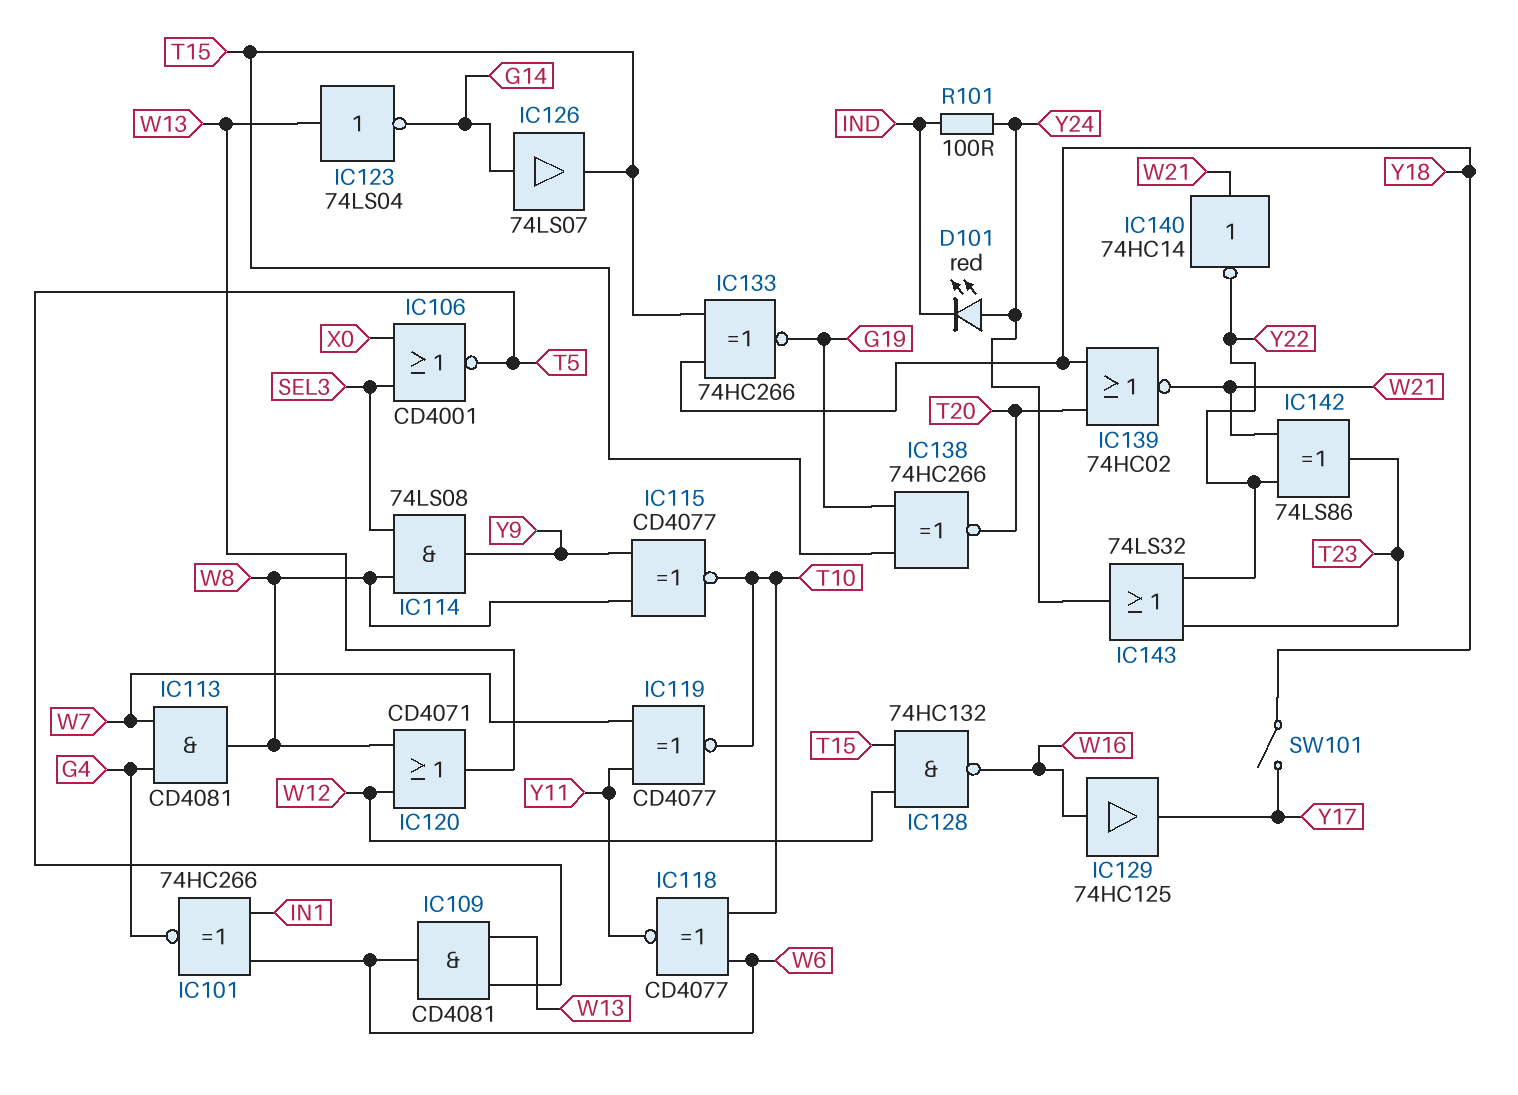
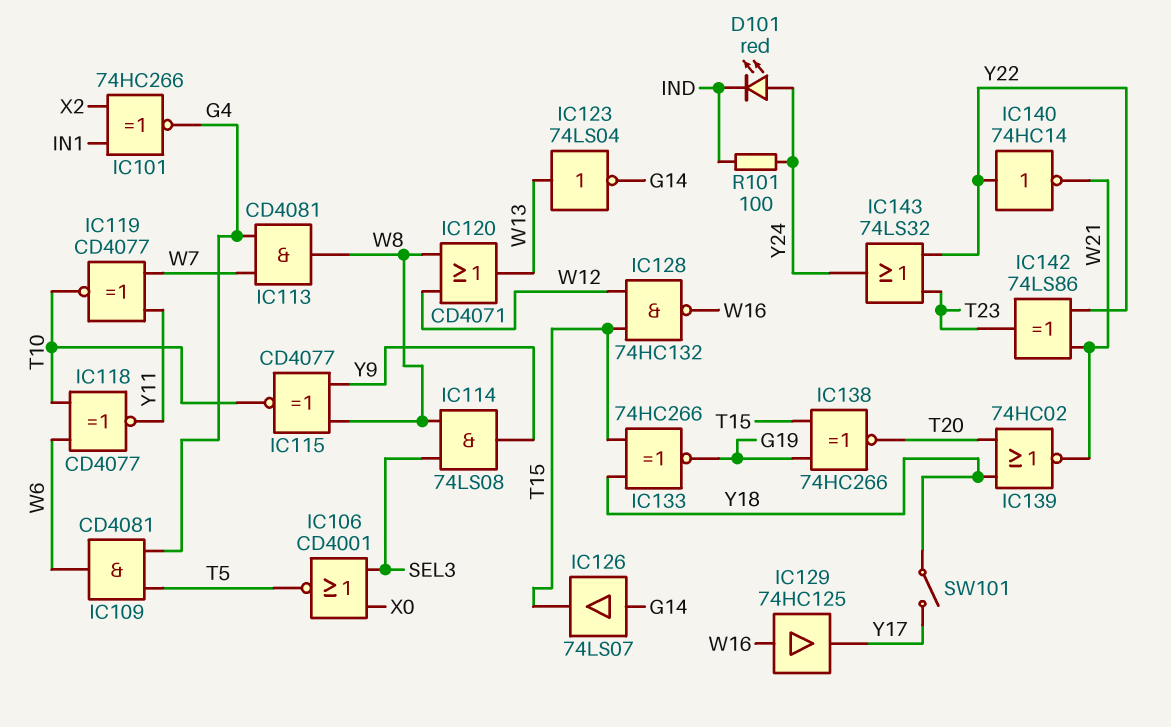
IC101: XNOR 74HC266 (in IN1, in W6, out G4) -> XNOR 74HC266 (in IN1, in X2, out G4)
IC109: AND CD4081 (in T5, in W13, out W6) -> AND CD4081 (in G4, in T5, out W6)
IC140: NOT 74HC14 (in W21, out Y22) -> NOT 74HC14 (in Y22, out W21)

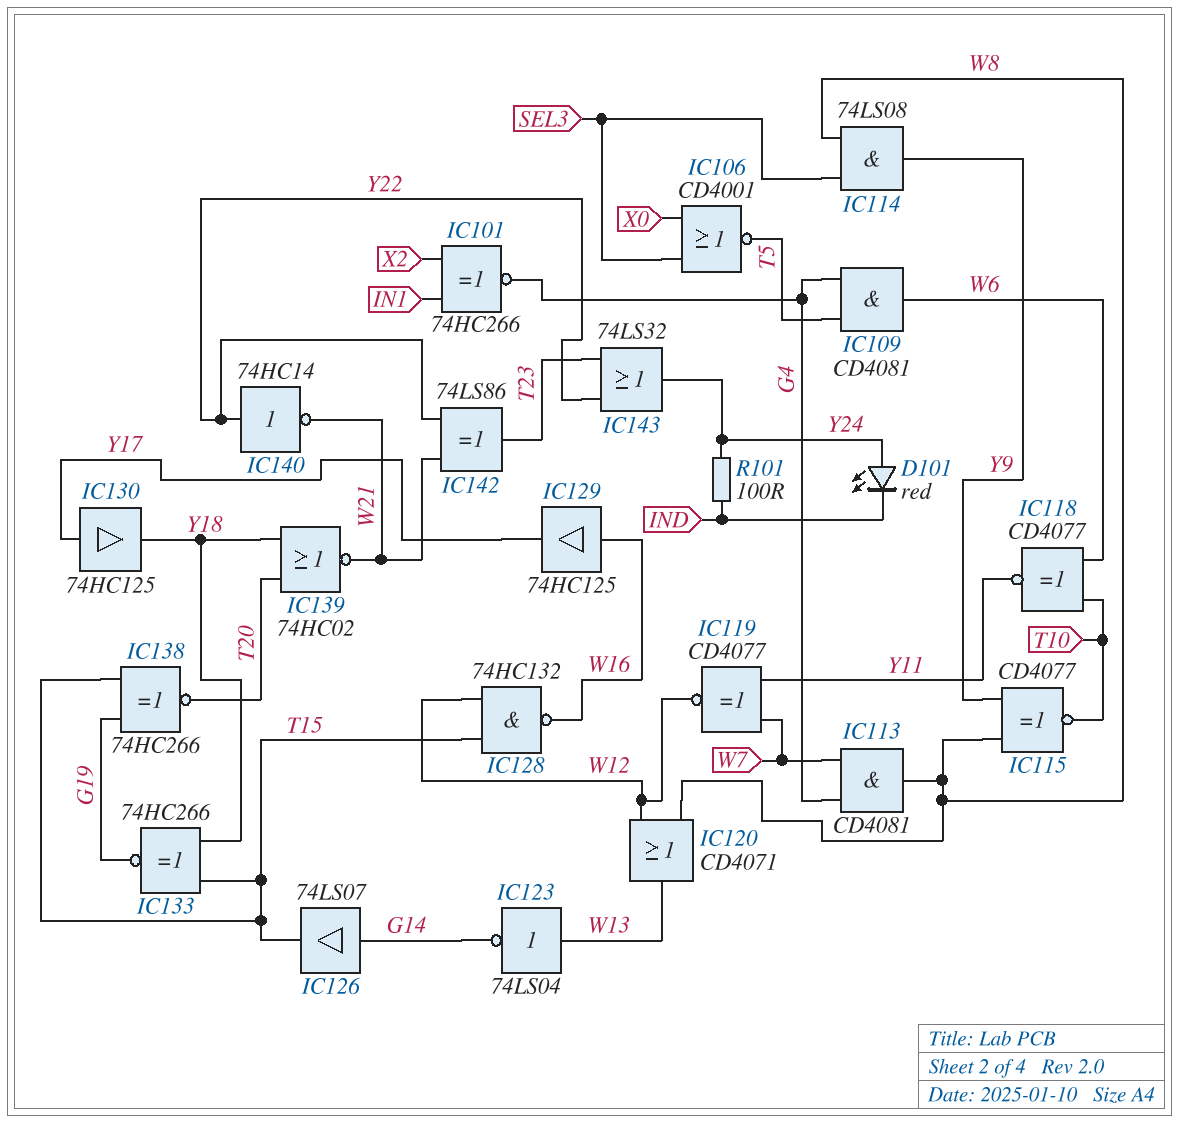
IC119: XNOR CD4077 (in W7, in Y11, out T10) -> XNOR CD4077 (in W7, in Y11, out W12)
IC130: none -> buffer 74HC125 (in Y17, out Y18)
SW101: switch (Y17, Y18) -> none

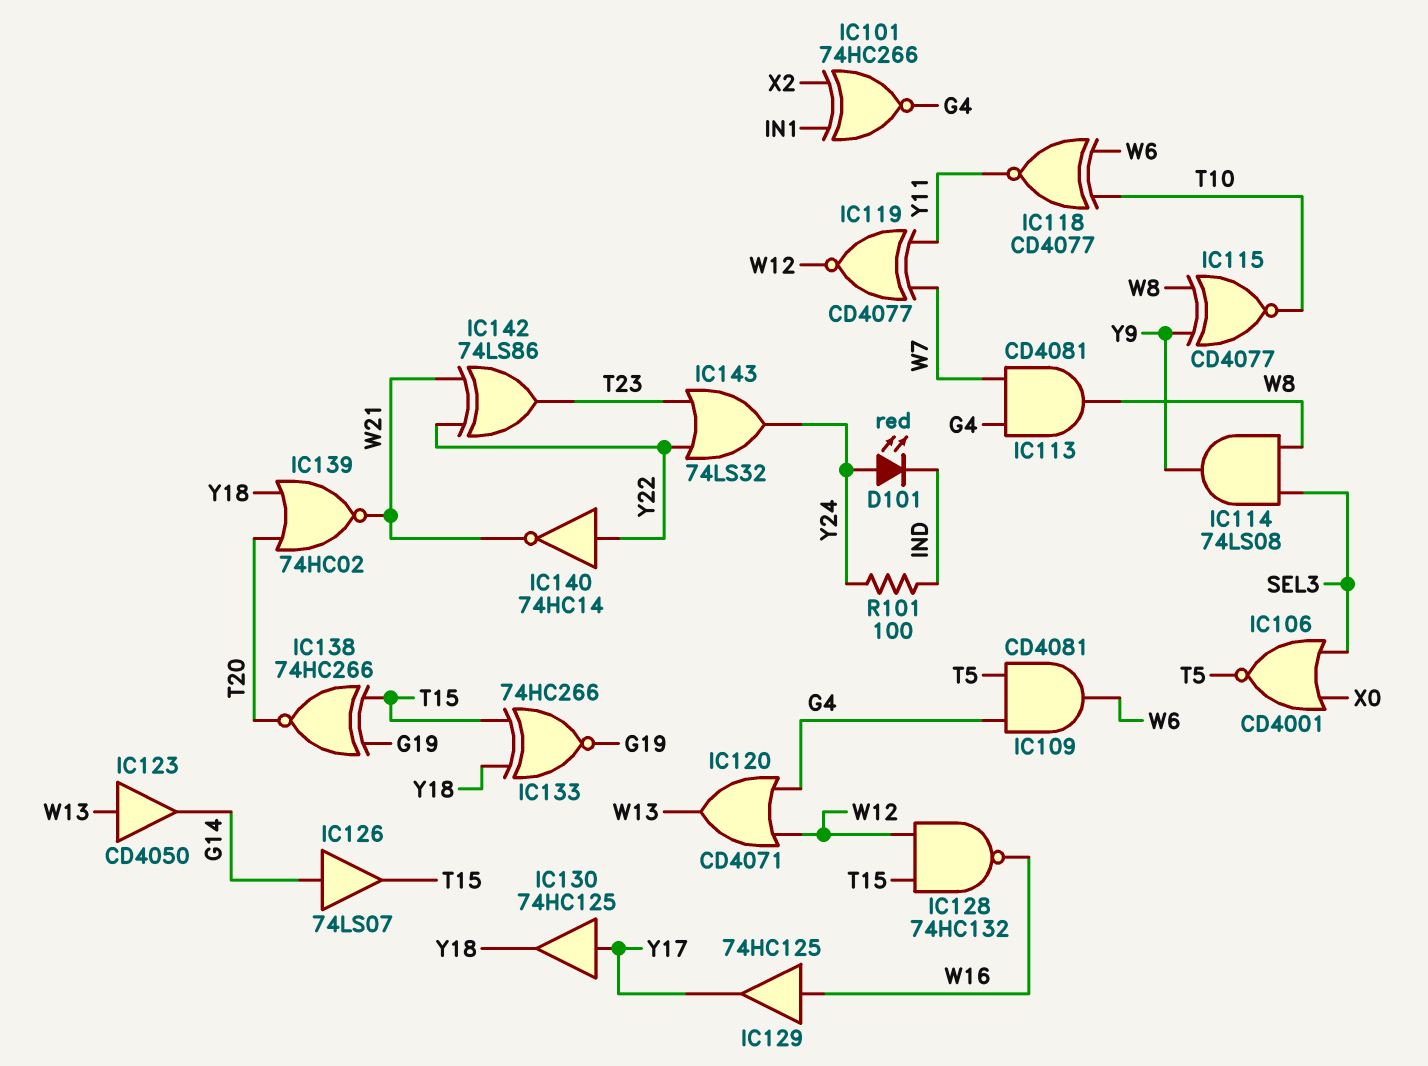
IC120: OR CD4071 (in W8, in W12, out W13) -> OR CD4071 (in G4, in W12, out W13)
IC123: NOT 74LS04 (in W13, out G14) -> buffer CD4050 (in W13, out G14)

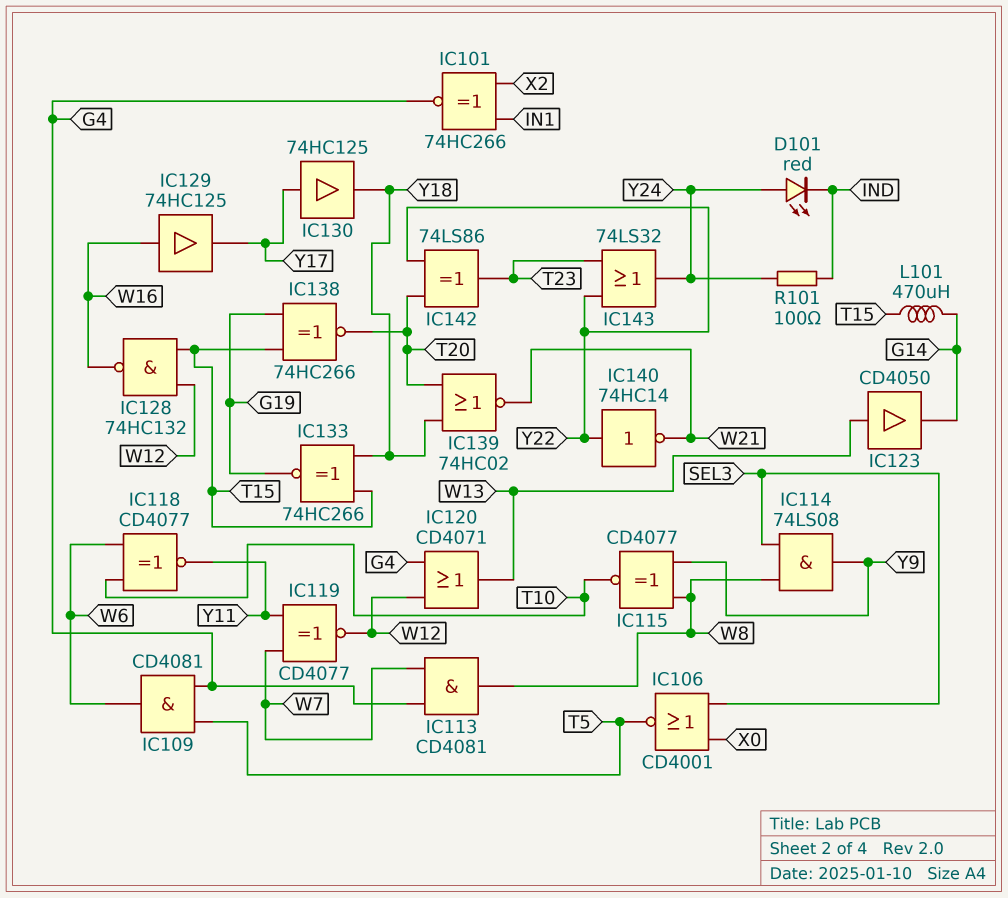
IC126: buffer 74LS07 (in G14, out T15) -> none
IC142: XOR 74LS86 (in W21, in Y22, out T23) -> XOR 74LS86 (in T20, in Y22, out T23)
L101: none -> 470uH (G14, T15)

